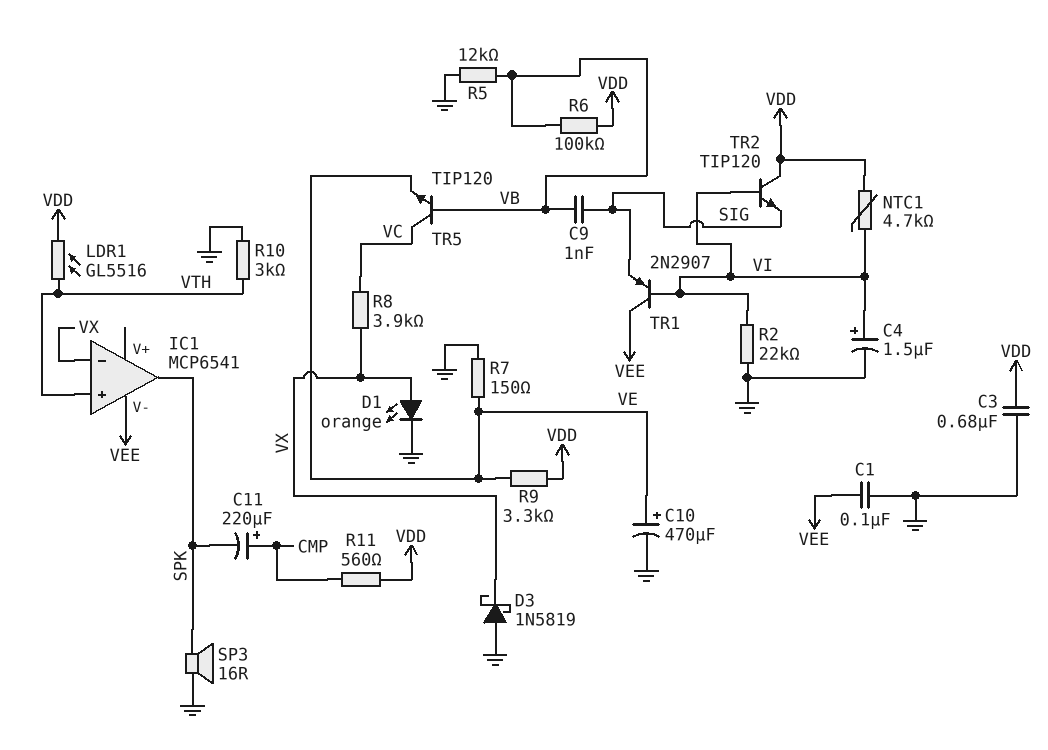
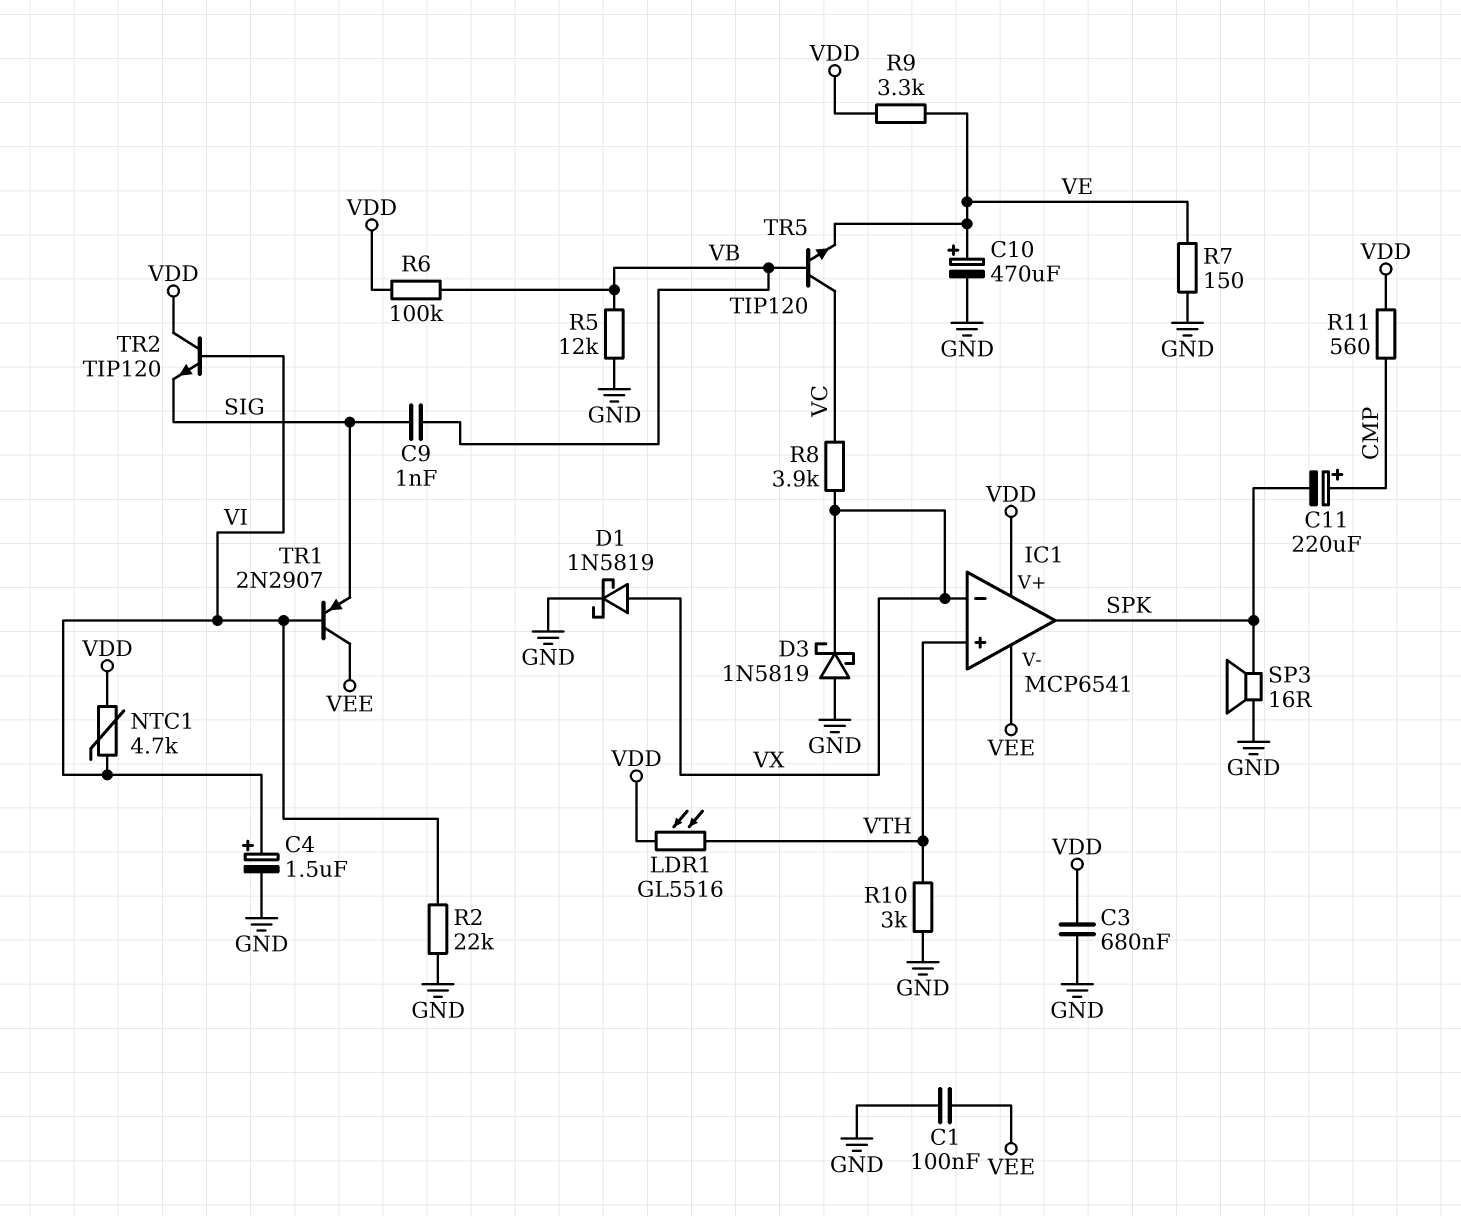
D1: LED orange (A VX, K GND) -> schottky 1N5819 (A VX, K GND)
IC1 pin V+: none -> VDD

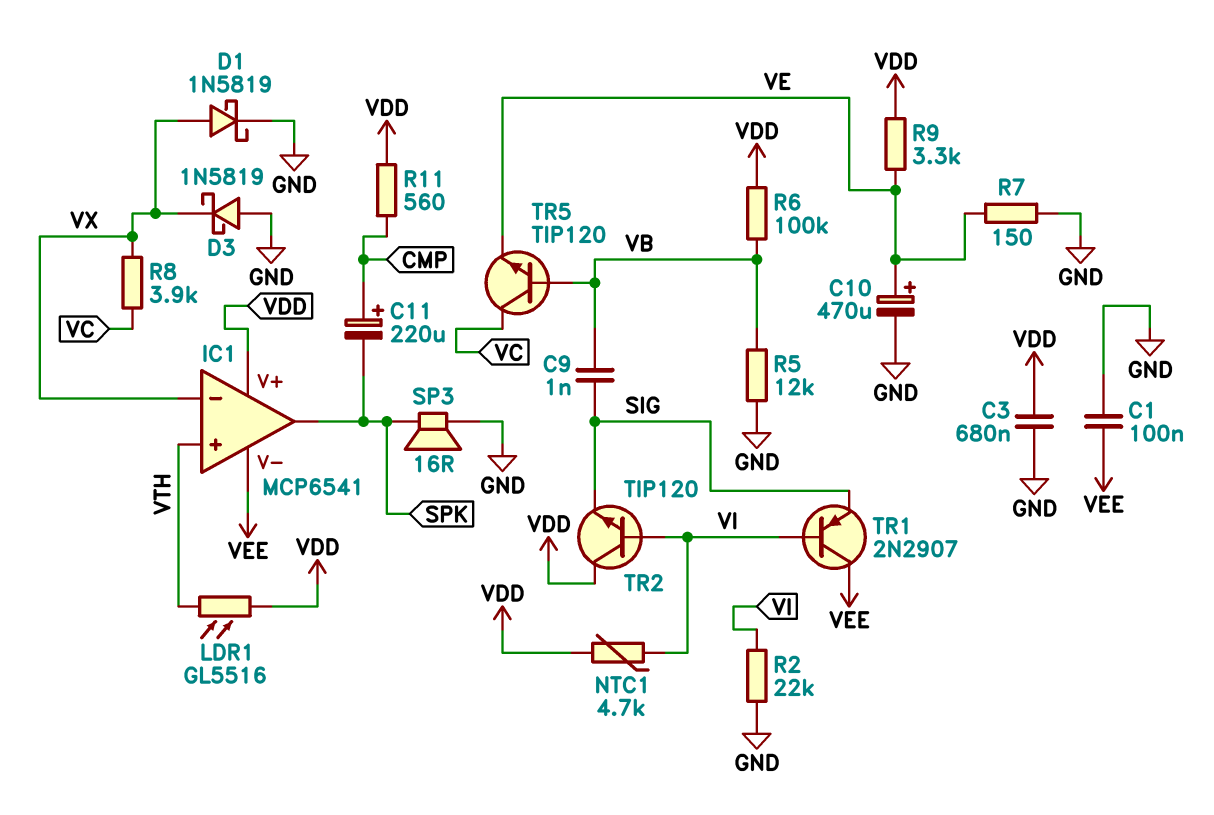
C4: 1.5uF (plus VI, minus GND) -> none
R10: 3k (GND, VTH) -> none

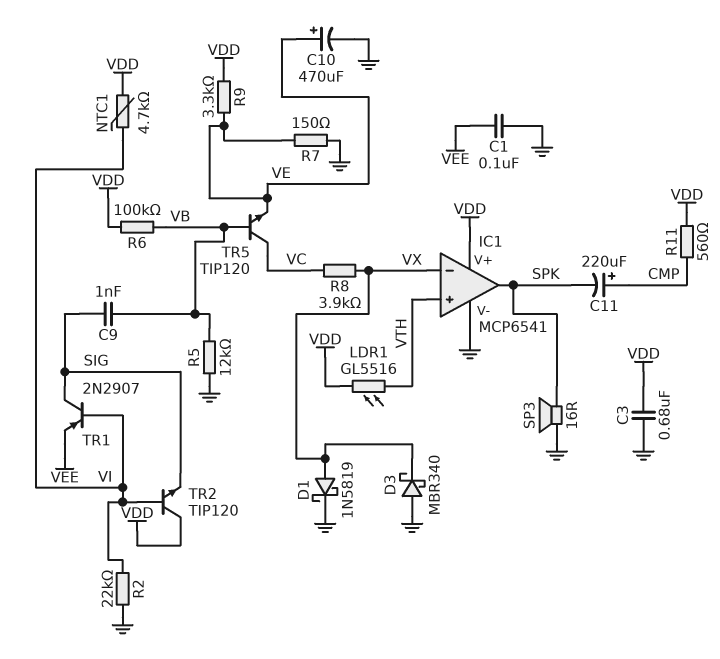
D3: schottky 1N5819 (A GND, K VX) -> schottky MBR340 (A GND, K VX)
IC1 pin V-: VEE -> GND
TR1: PNP 2N2907 (B VI, C VEE, E SIG) -> PNP 2N2907 (B VI, C SIG, E VEE)

